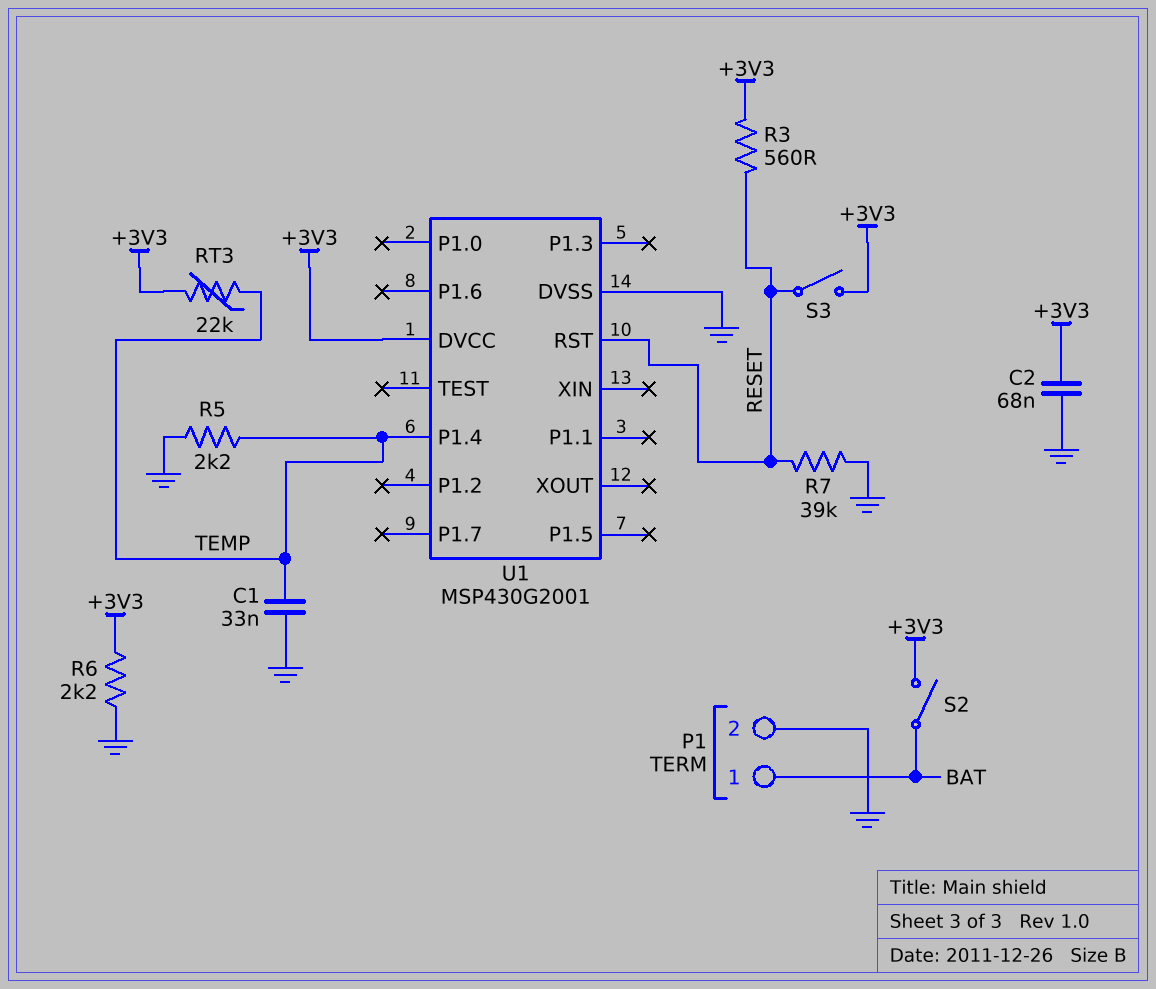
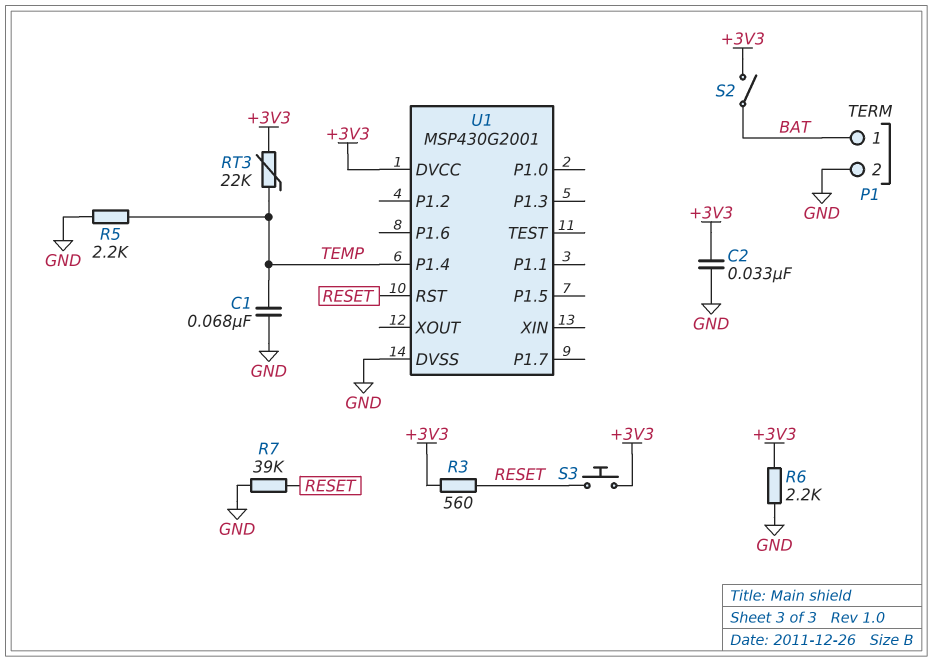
C1: 33nF (GND, TEMP) -> 68nF (GND, TEMP)
C2: 68nF (+3V3, GND) -> 33nF (+3V3, GND)
S3: switch (+3V3, RESET) -> button (+3V3, RESET)

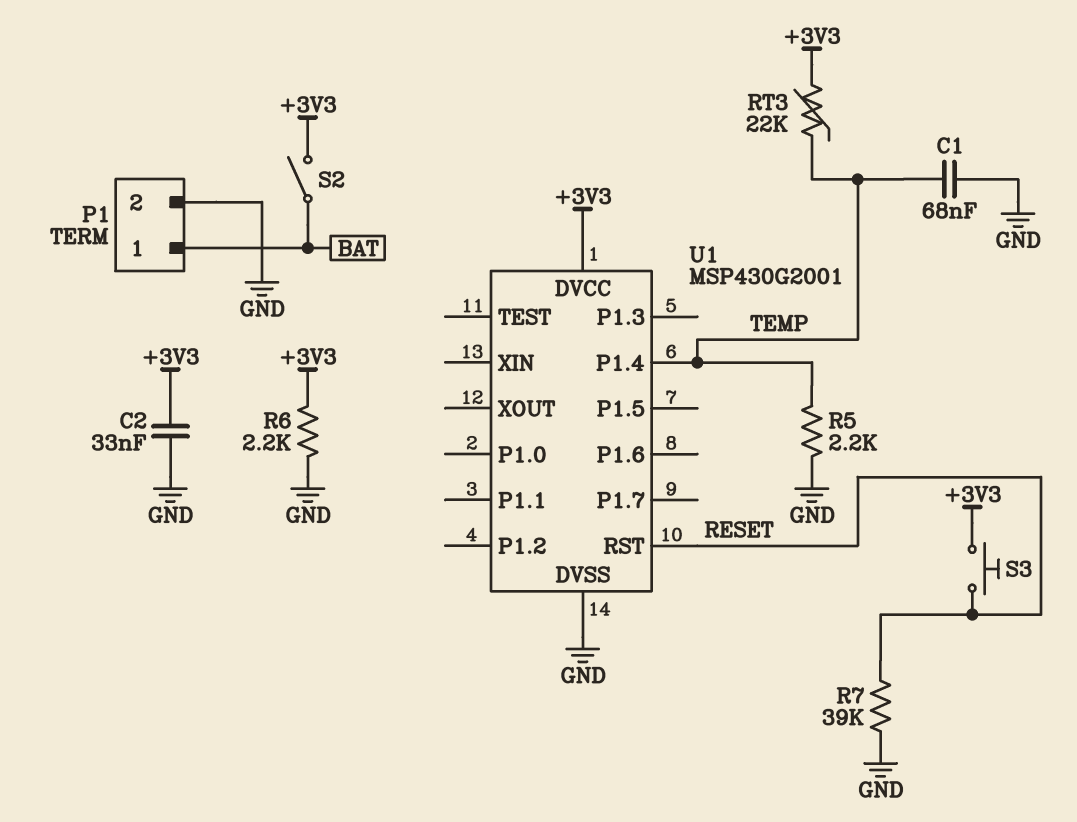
R3: 560 (+3V3, RESET) -> none

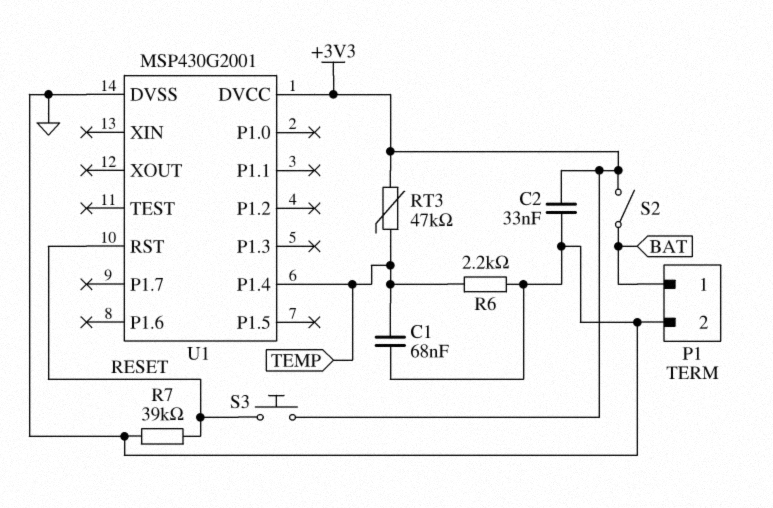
R5: 2.2k (GND, TEMP) -> none
R6: 2.2k (+3V3, GND) -> 2.2k (GND, TEMP)
RT3: 22k (+3V3, TEMP) -> 47k (+3V3, TEMP)

